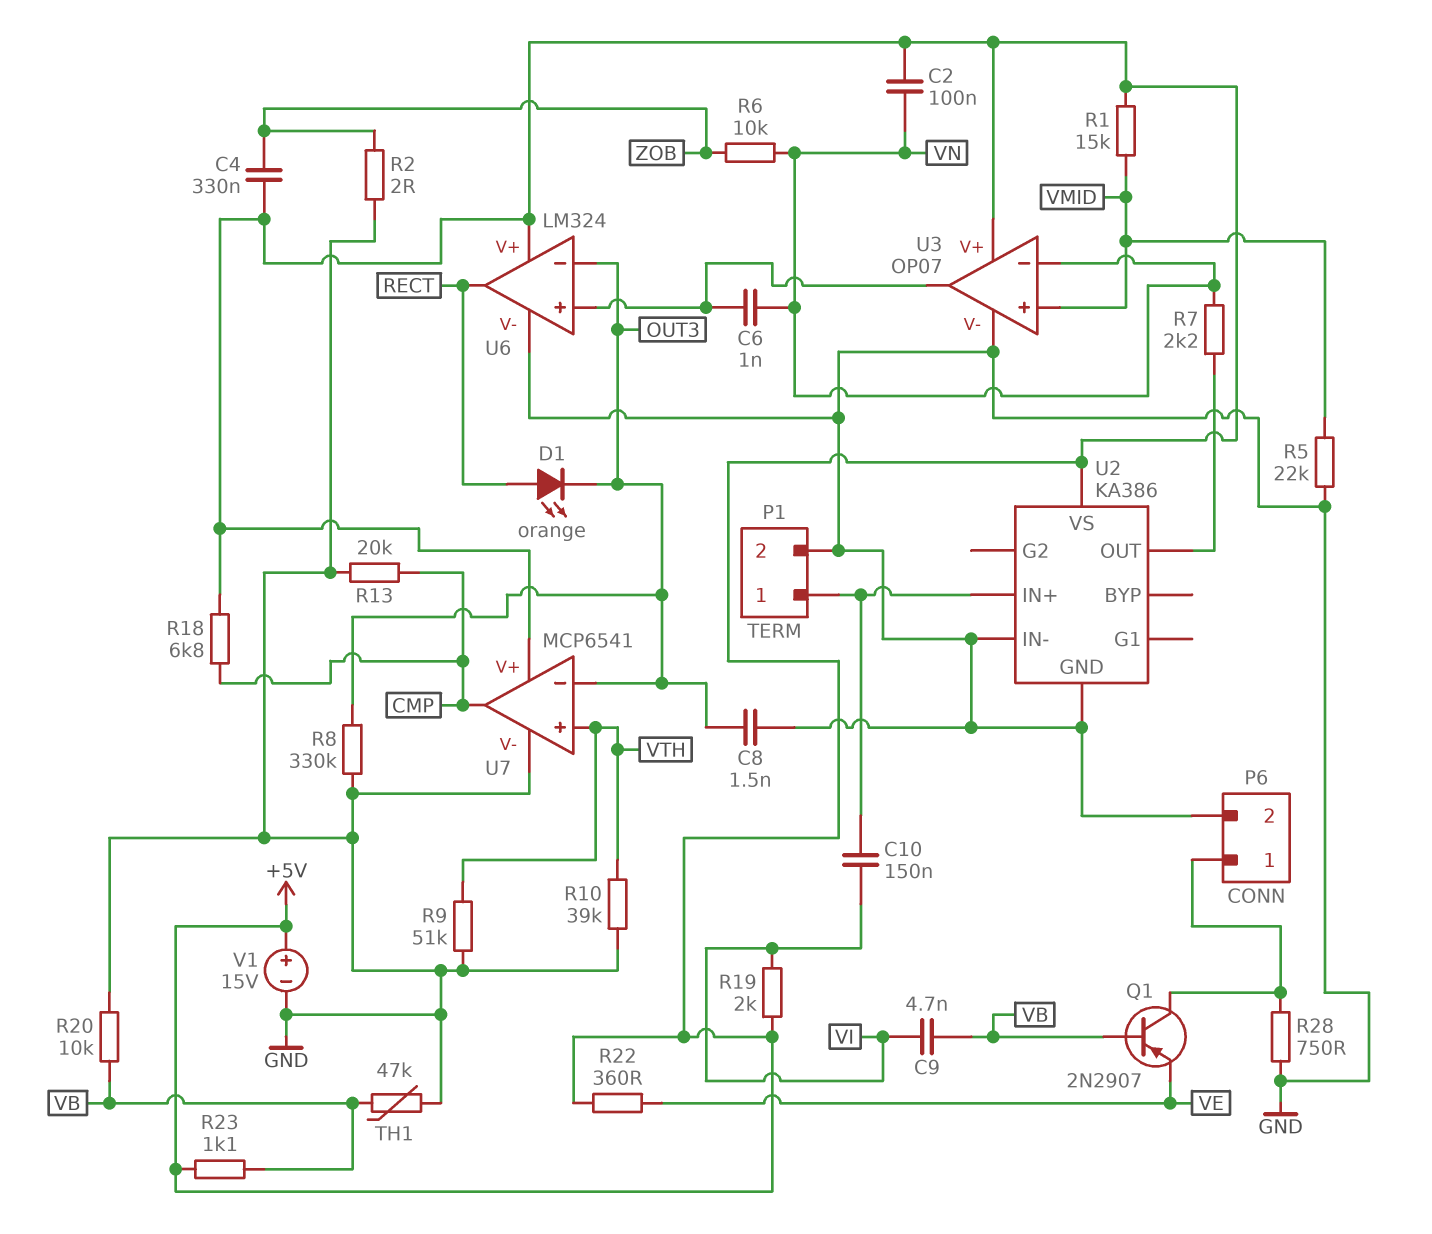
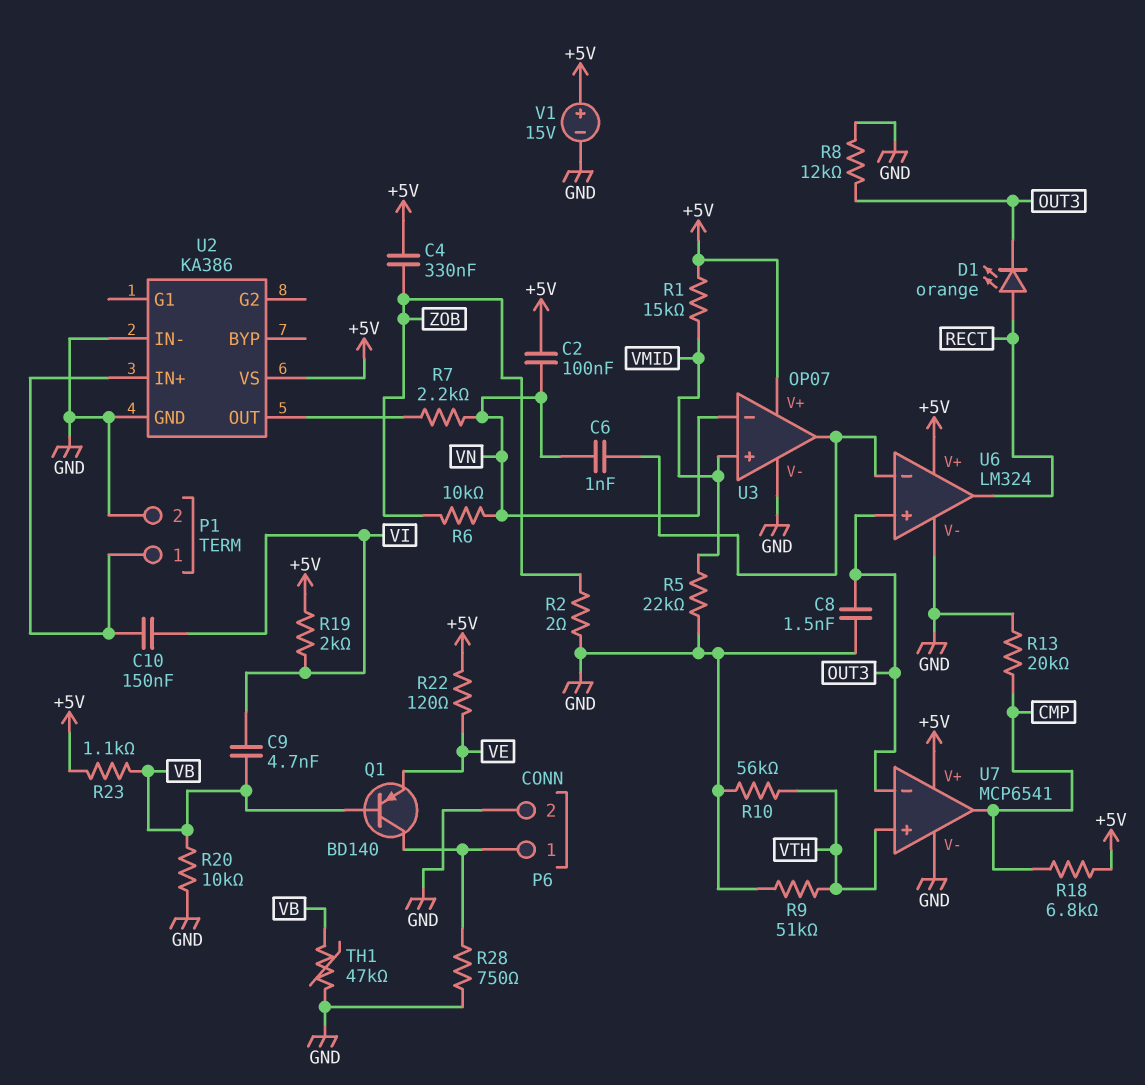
Q1: PNP 2N2907 (B VB, C P6/1, E VE) -> PNP BD140 (B VB, C P6/1, E VE)
R8: 330k (GND, OUT3) -> 12k (GND, OUT3)
R10: 39k (GND, VTH) -> 56k (GND, VTH)
R22: 360 (+5V, VE) -> 120 (+5V, VE)
U6 pin in+: U3/out -> OUT3
U6 pin in-: OUT3 -> U3/out

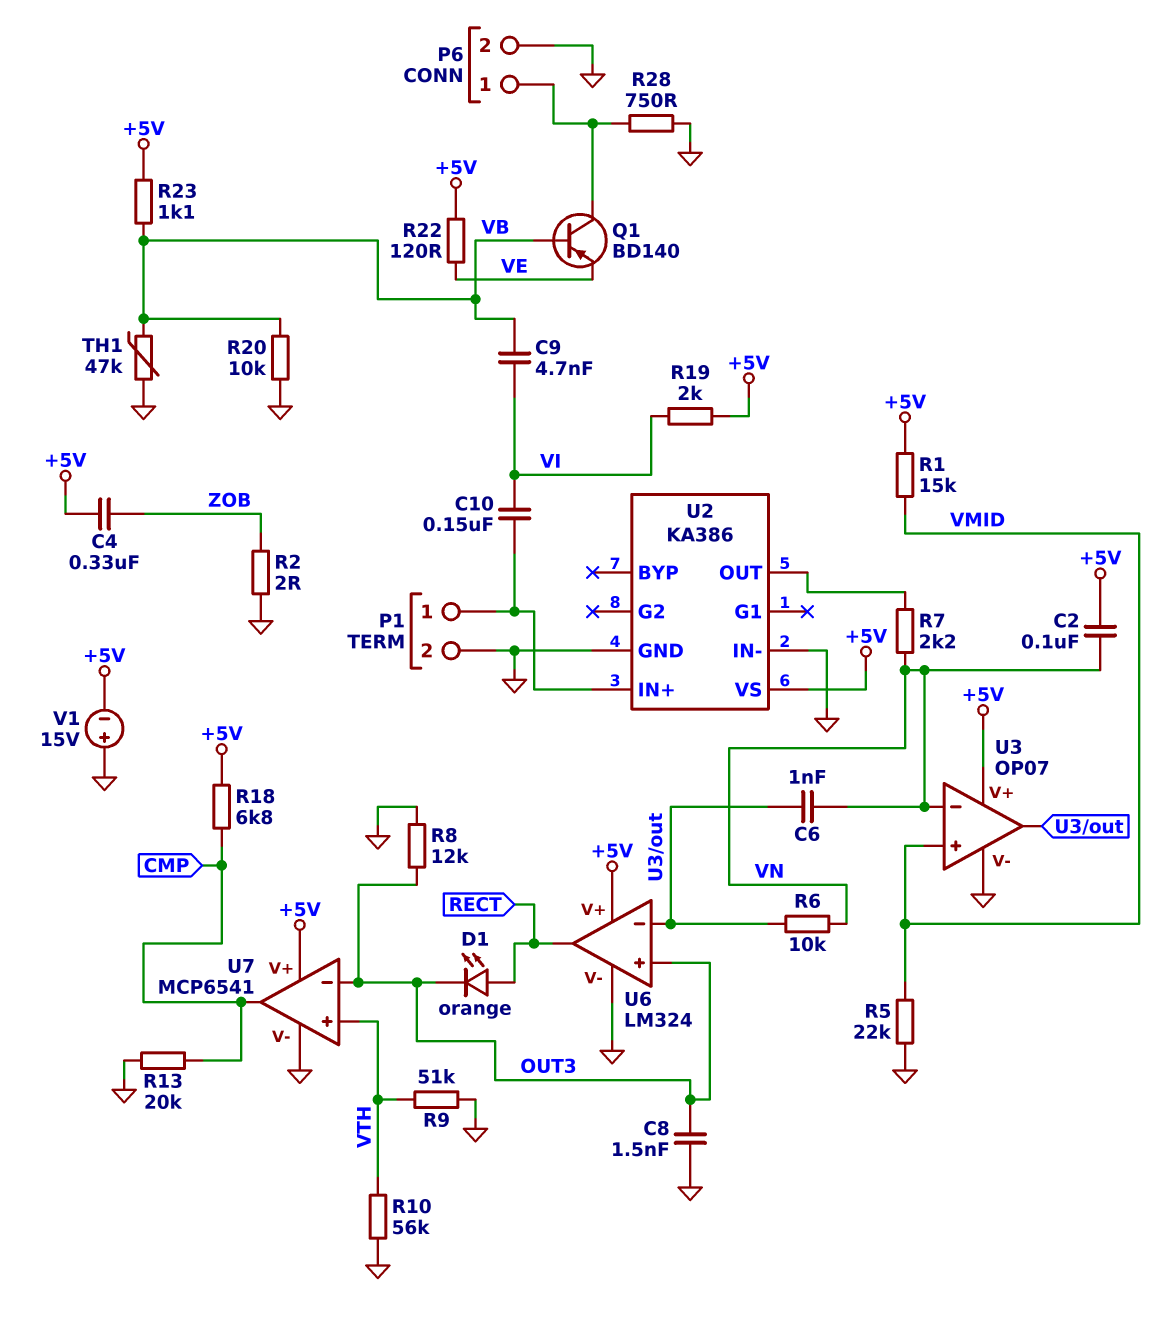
R6: 10k (VN, ZOB) -> 10k (U3/out, VN)
V1: 15V (plus +5V, minus GND) -> 15V (plus GND, minus +5V)

